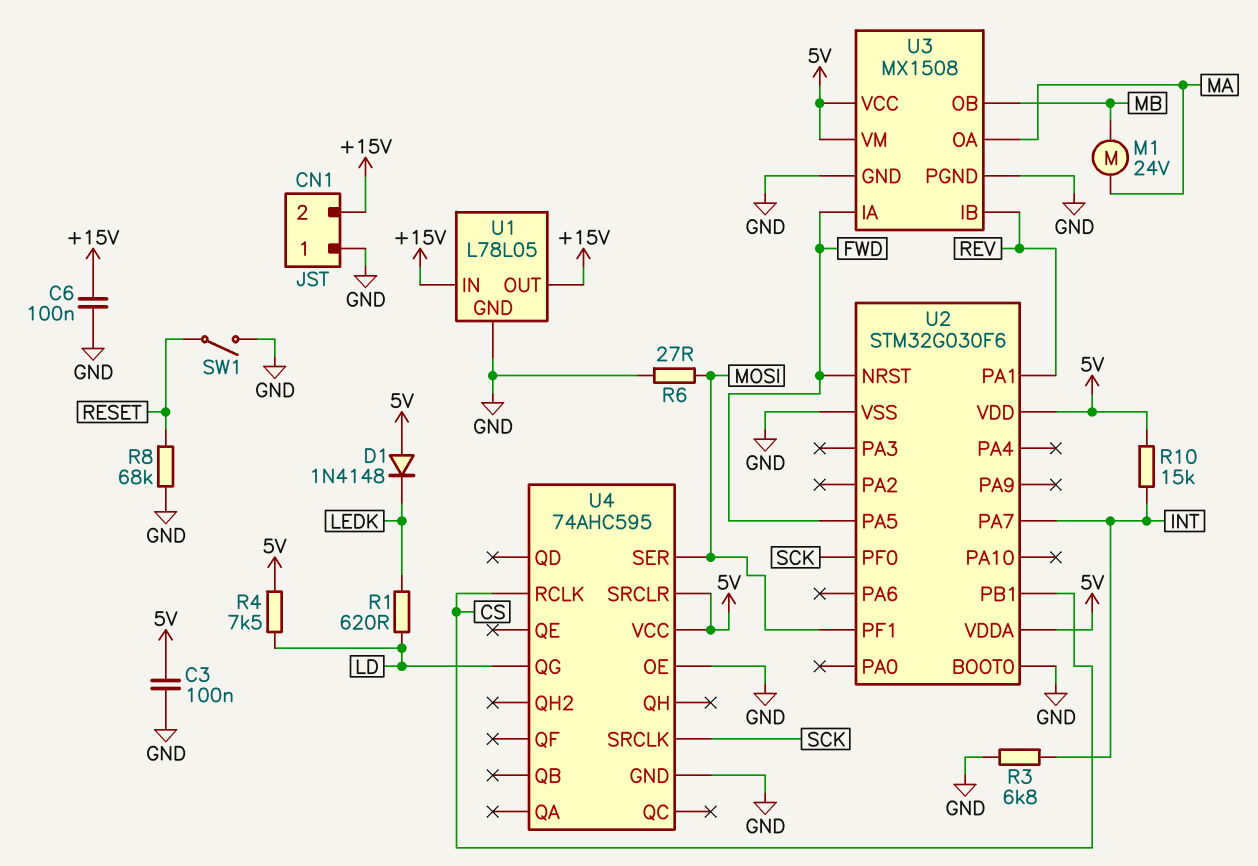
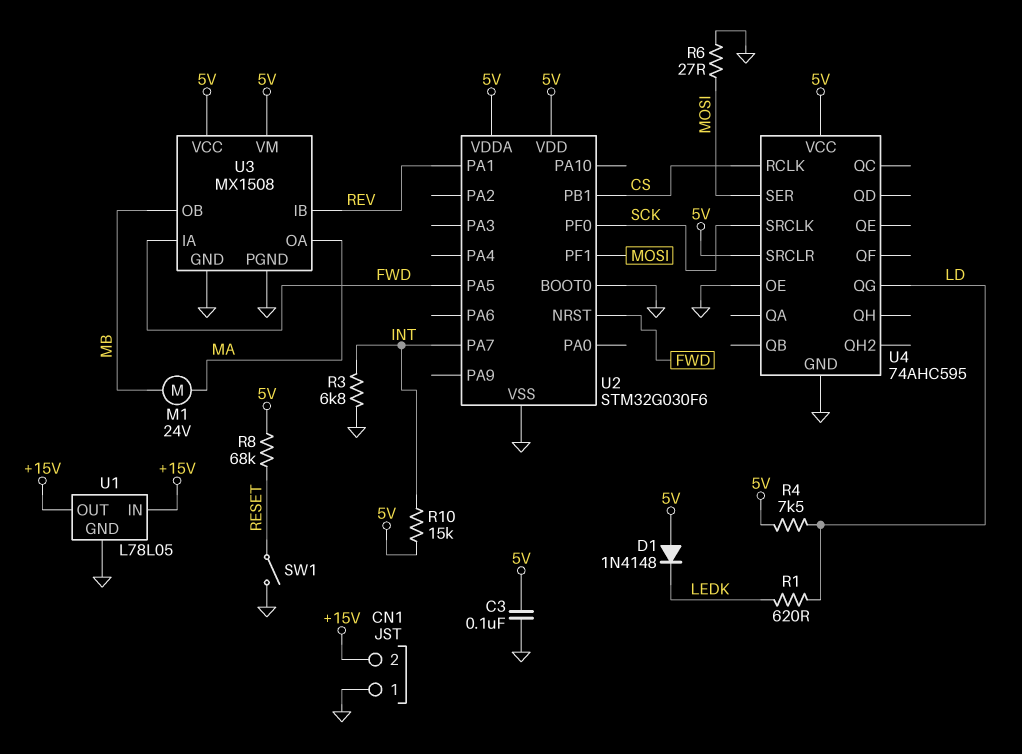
C6: 100nF (+15V, GND) -> none
R8: 68k (GND, RESET) -> 68k (5V, RESET)

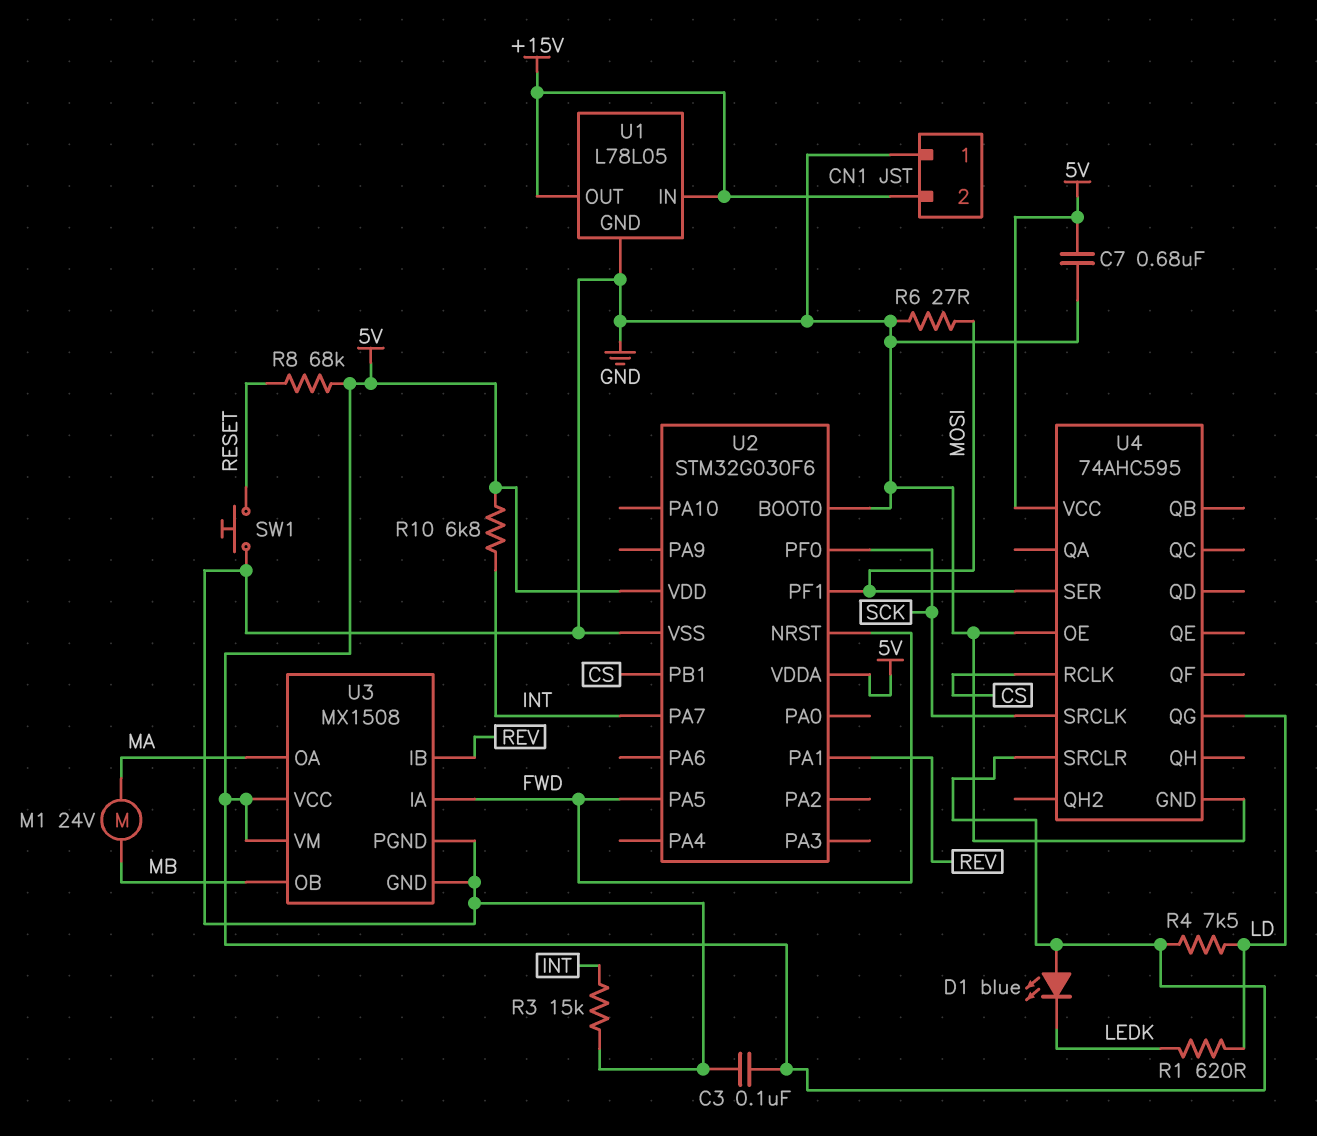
C7: none -> 680nF (5V, GND)
D1: diode 1N4148 (A 5V, K LEDK) -> LED blue (A 5V, K LEDK)
R3: 6.8k (GND, INT) -> 15k (GND, INT)
R10: 15k (5V, INT) -> 6.8k (5V, INT)
SW1: switch (GND, RESET) -> button (GND, RESET)

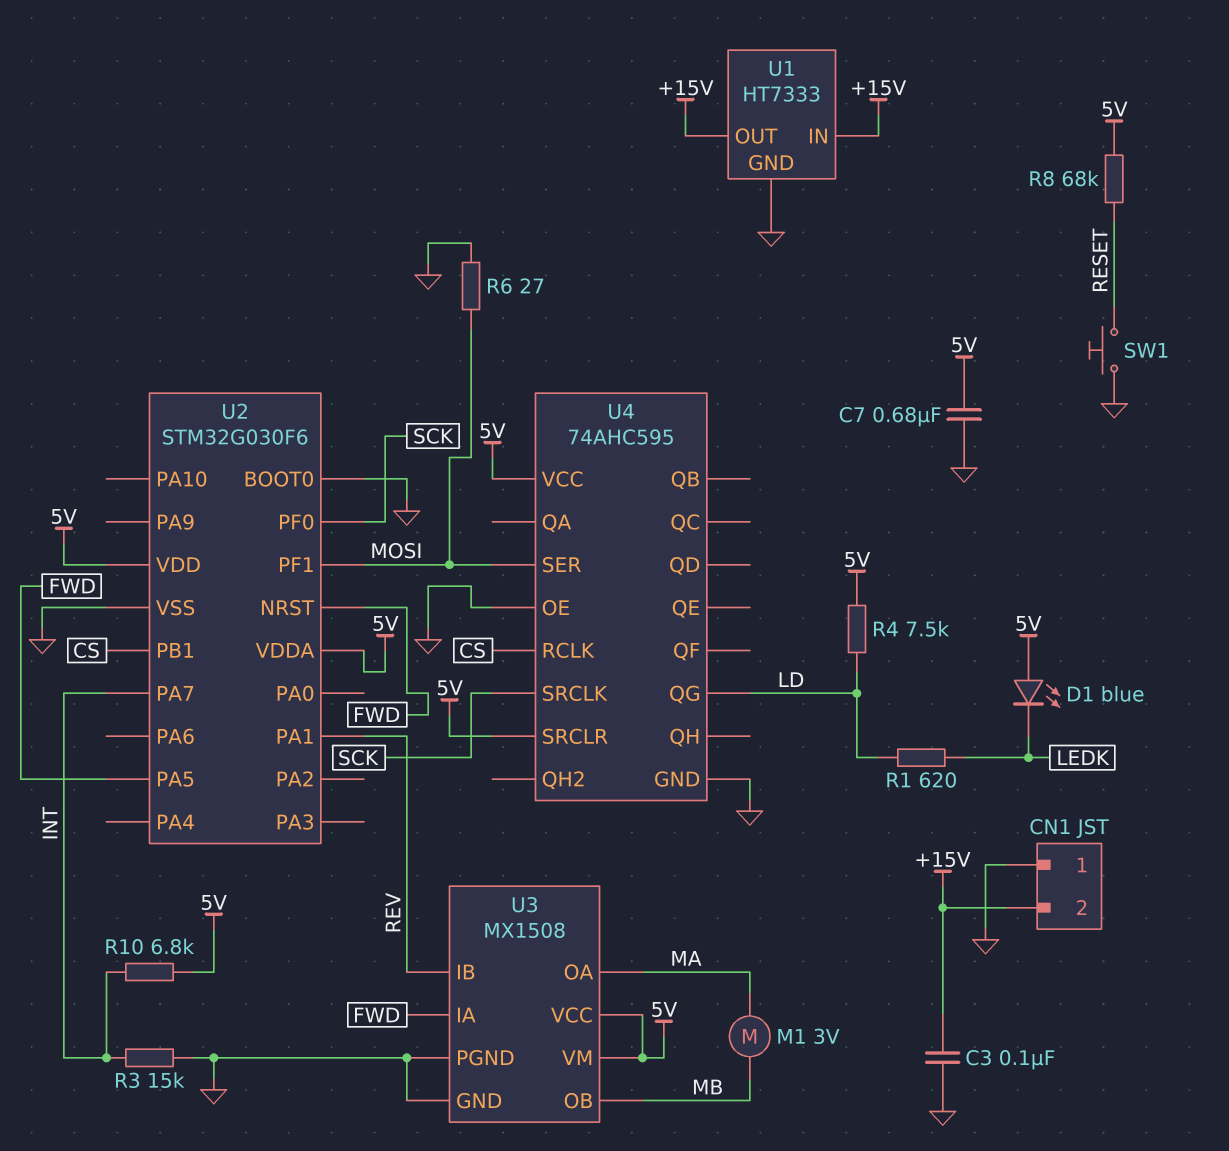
C3: 100nF (5V, GND) -> 100nF (+15V, GND)
M1: motor 24V (MA, MB) -> motor 3V (MA, MB)
U1: L78L05 -> HT7333

